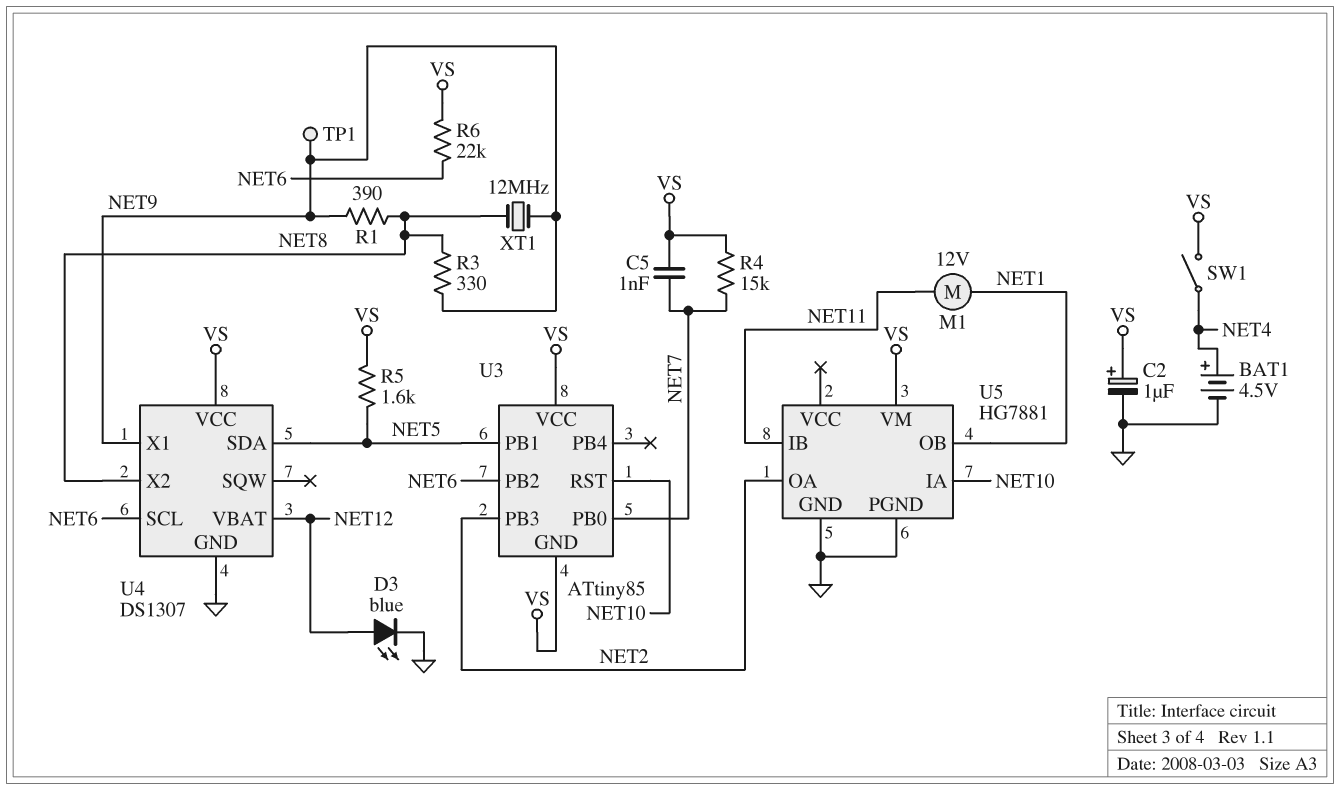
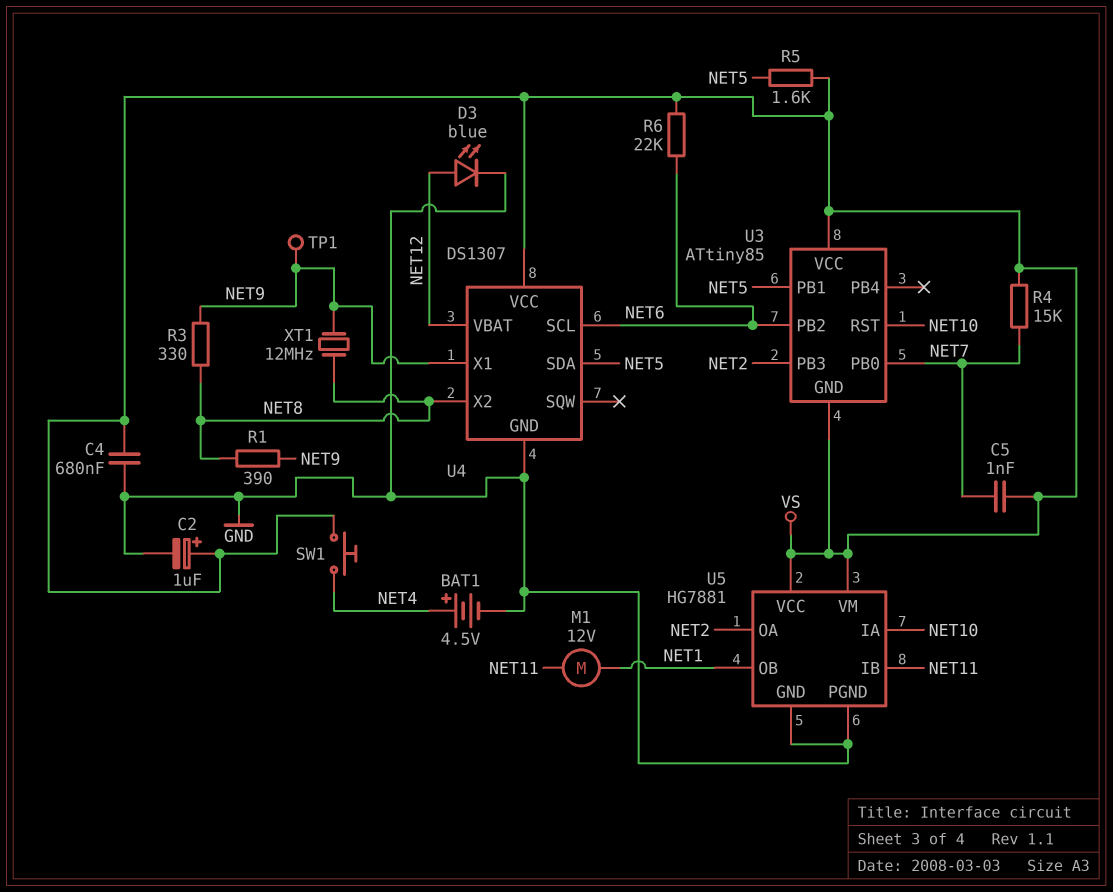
C4: none -> 680nF (GND, VS)
SW1: switch (NET4, VS) -> button (NET4, VS)
U5 pin VCC: none -> VS

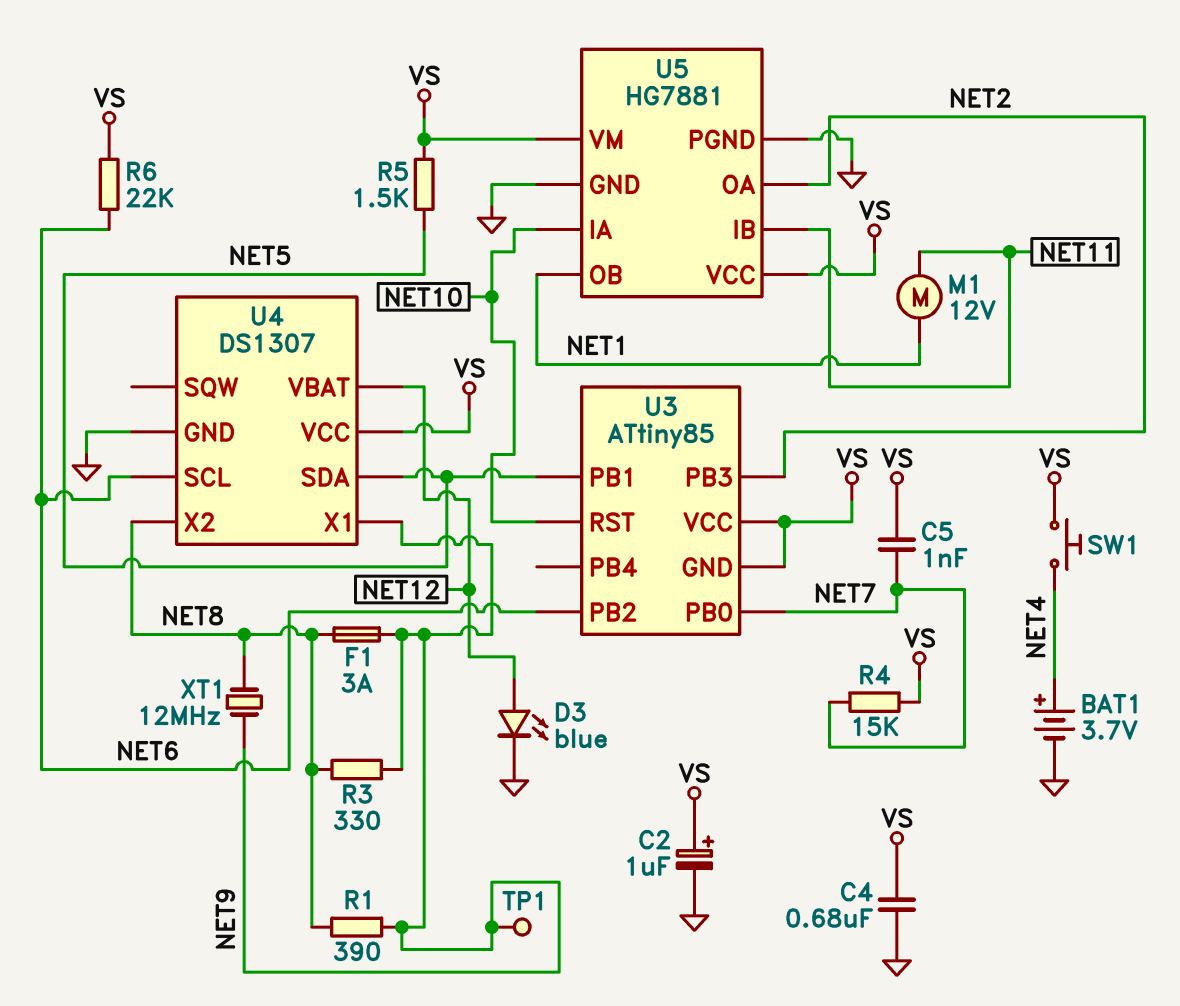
BAT1: 4.5V (plus NET4, minus GND) -> 3.7V (plus NET4, minus GND)
F1: none -> 3A (NET8, NET9)
R5: 1.6k (NET5, VS) -> 1.5k (NET5, VS)

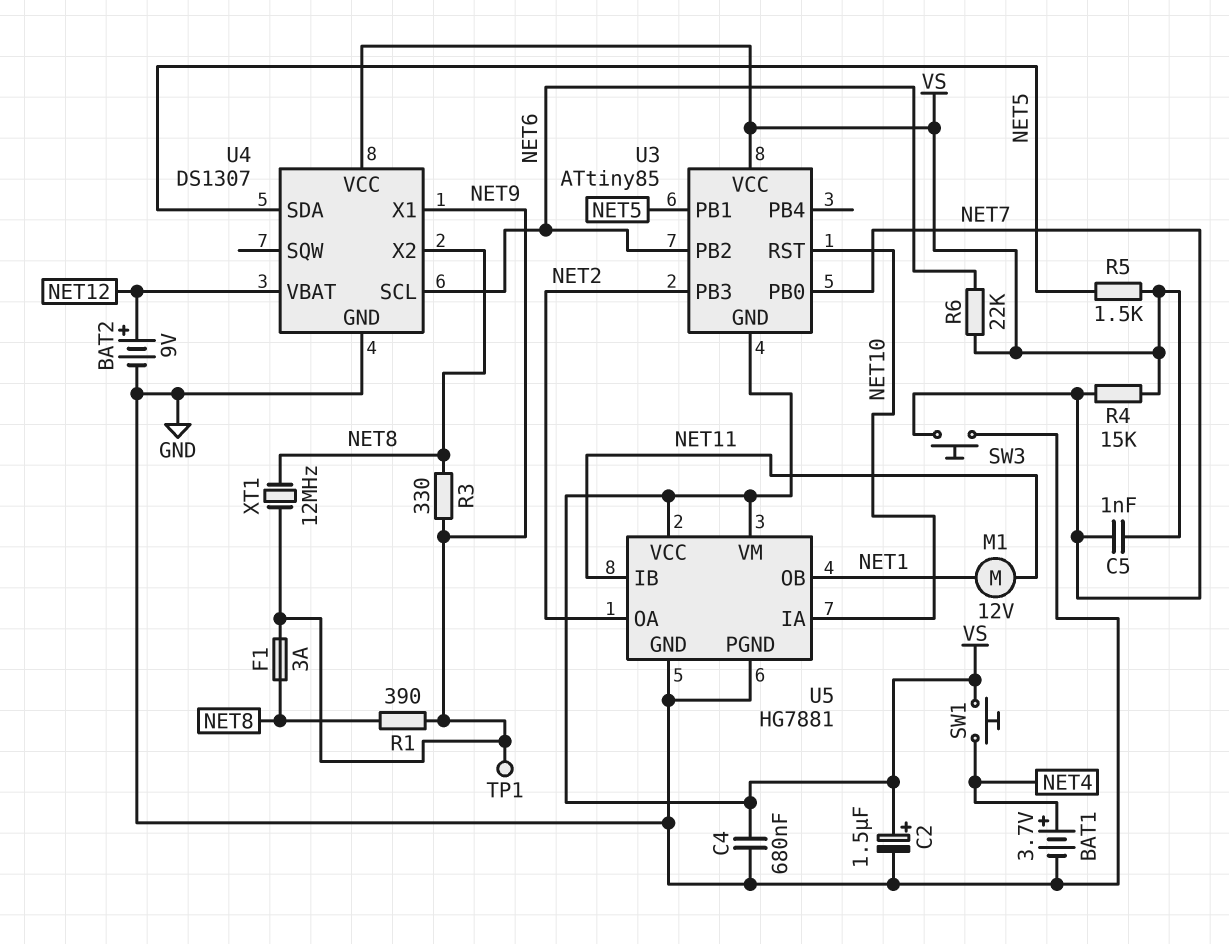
BAT2: none -> 9V (plus NET12, minus GND)
C2: 1uF (plus VS, minus GND) -> 1.5uF (plus VS, minus GND)
D3: LED blue (A NET12, K GND) -> none
SW3: none -> button (GND, NET7)

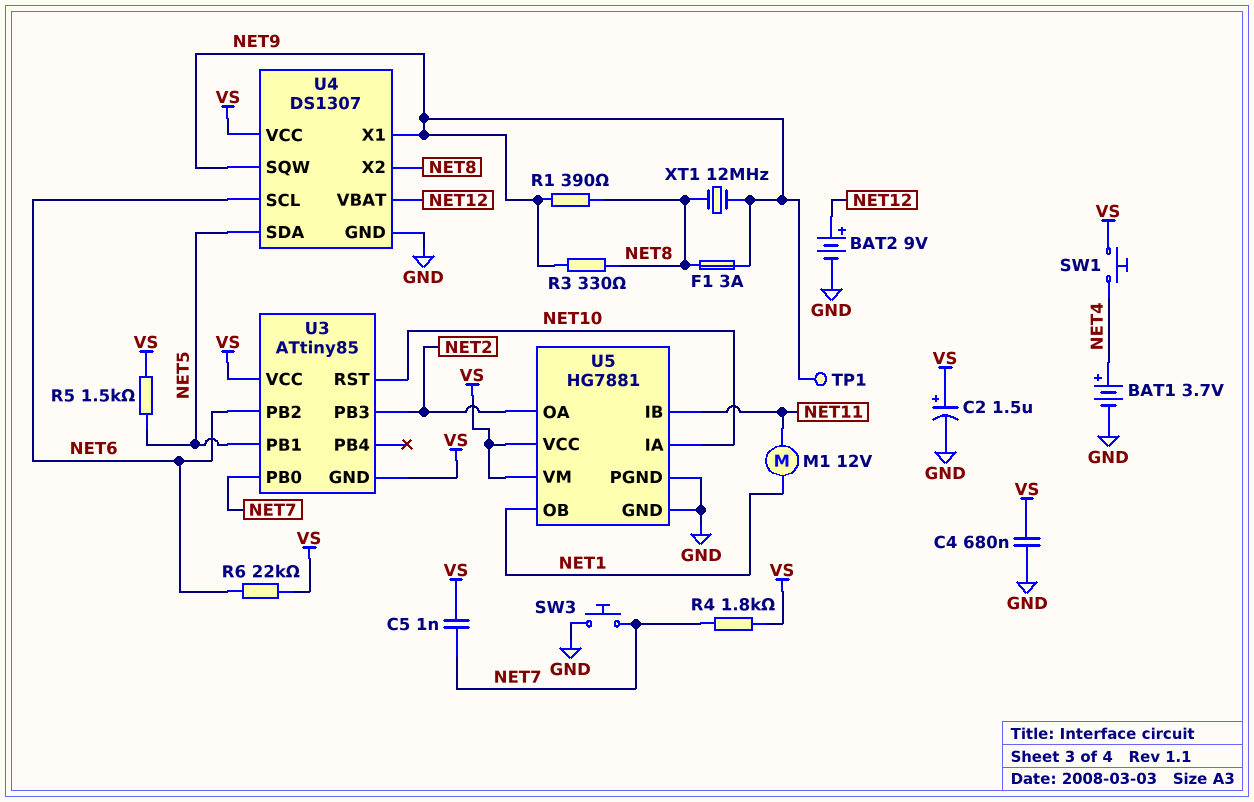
R4: 15k (NET7, VS) -> 1.8k (NET7, VS)
U4 pin SQW: none -> NET9

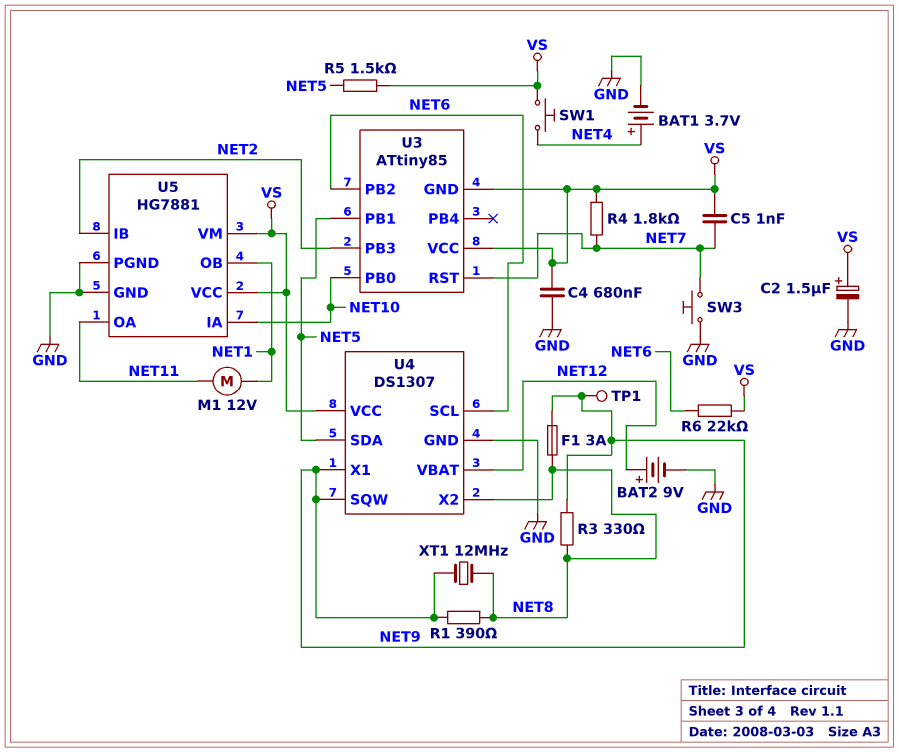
U3 pin PB0: NET7 -> NET10
U3 pin RST: NET10 -> NET7
U5 pin IB: NET11 -> NET2
U5 pin OA: NET2 -> NET11

